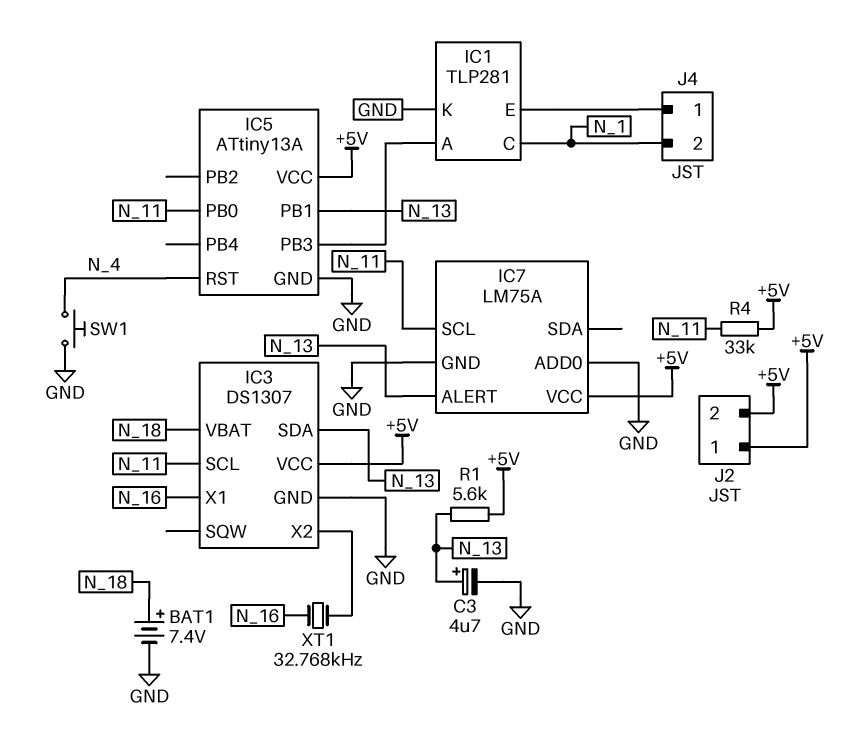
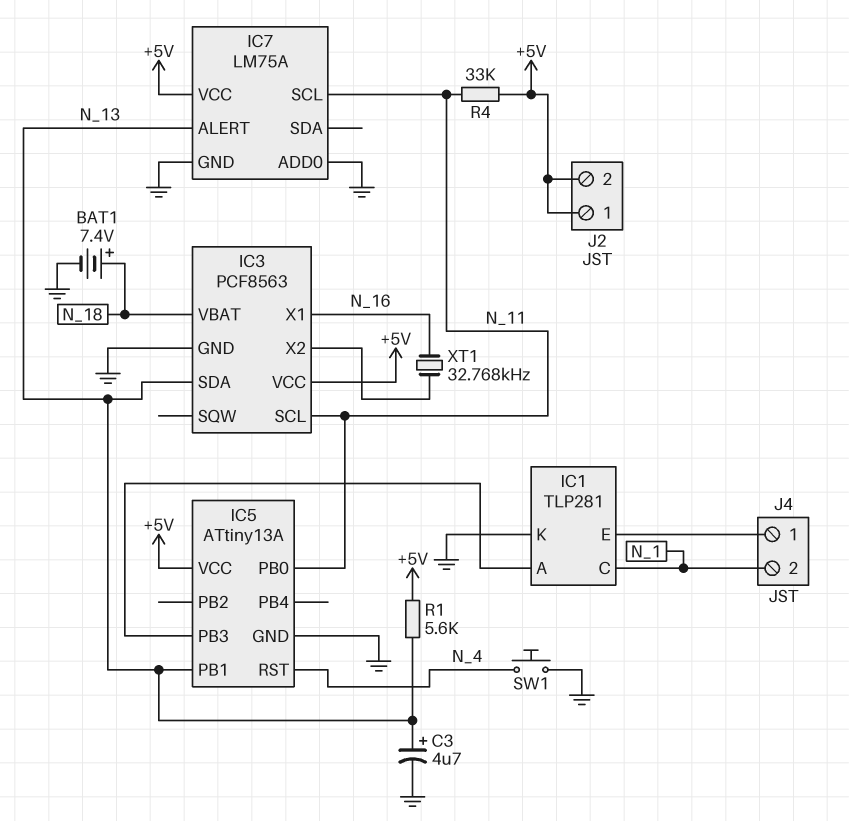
IC3: DS1307 -> PCF8563

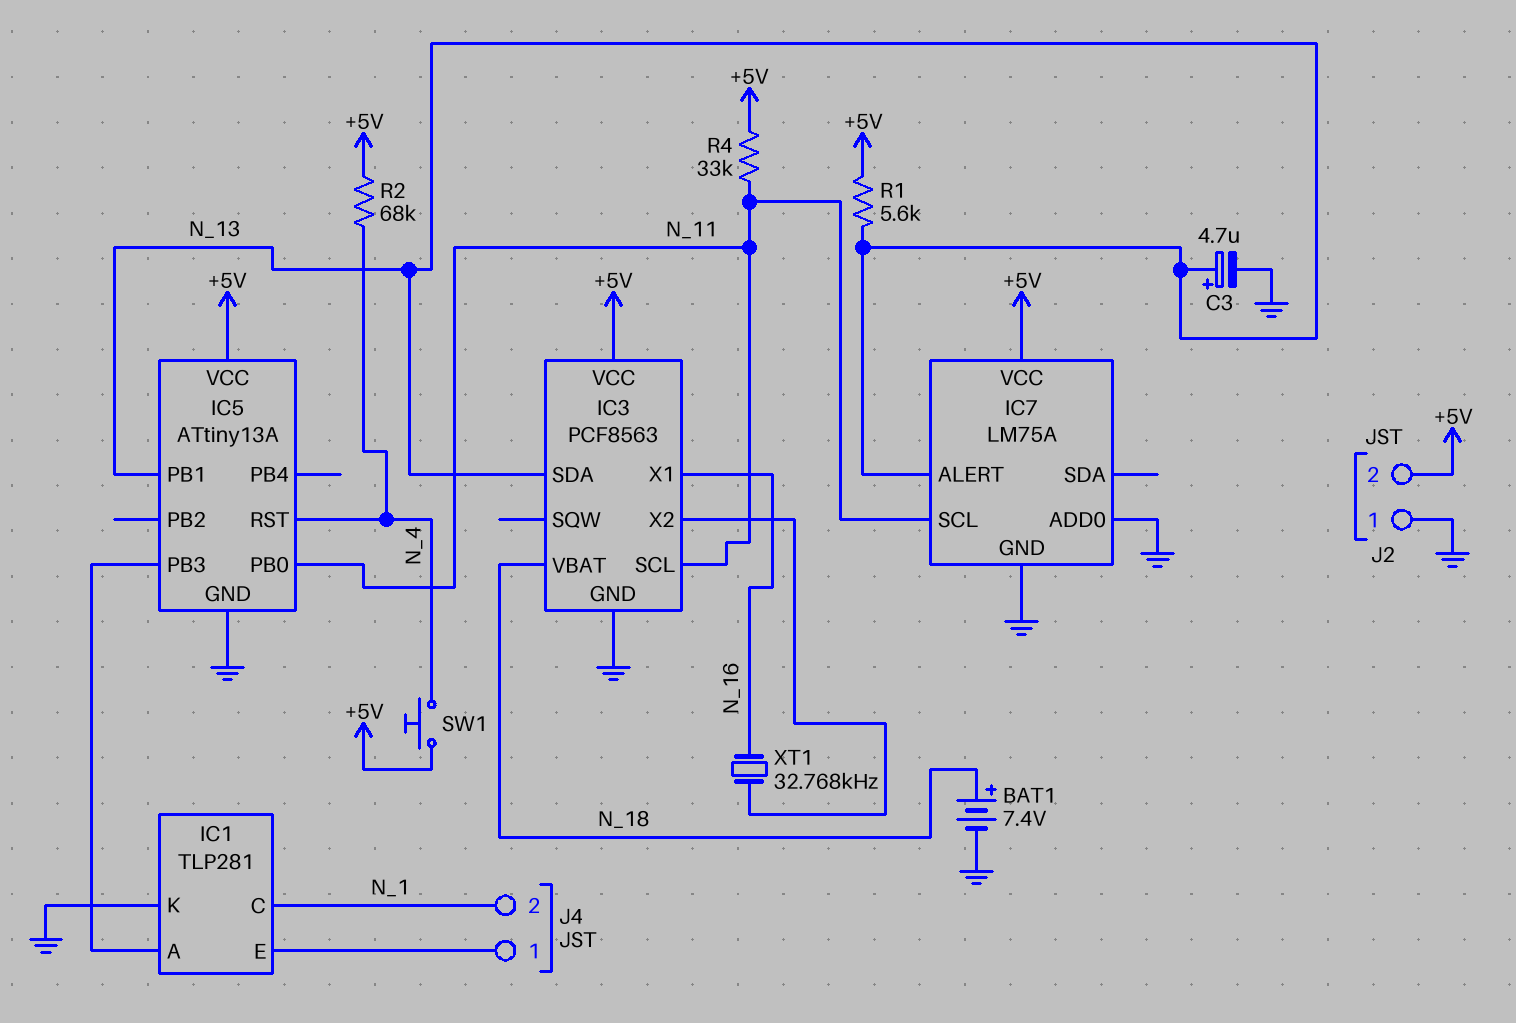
J2 pin 1: +5V -> GND
R2: none -> 68k (+5V, N_4)
SW1: button (GND, N_4) -> button (+5V, N_4)

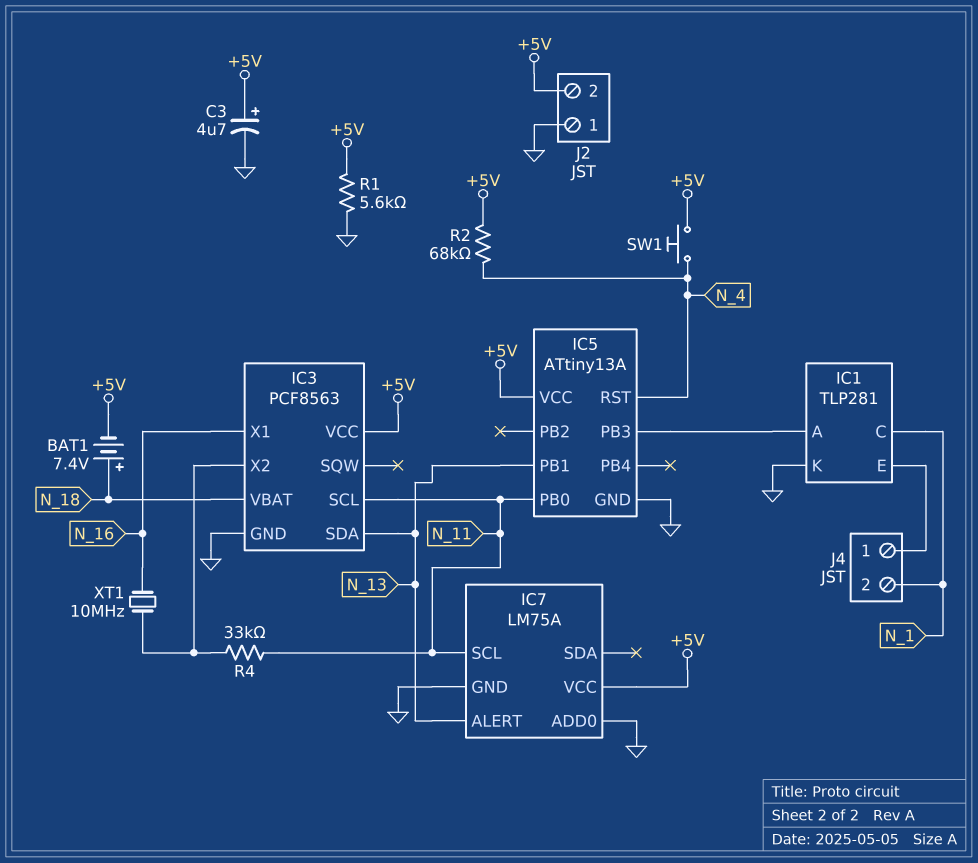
BAT1: 7.4V (plus N_18, minus GND) -> 7.4V (plus N_18, minus +5V)
C3: 4.7uF (plus N_13, minus GND) -> 4.7uF (plus +5V, minus GND)
R1: 5.6k (+5V, N_13) -> 5.6k (+5V, GND)
R4: 33k (+5V, N_11) -> 33k (IC3/X2, N_11)
XT1: 32.768kHz (IC3/X2, N_16) -> 10MHz (IC3/X2, N_16)

